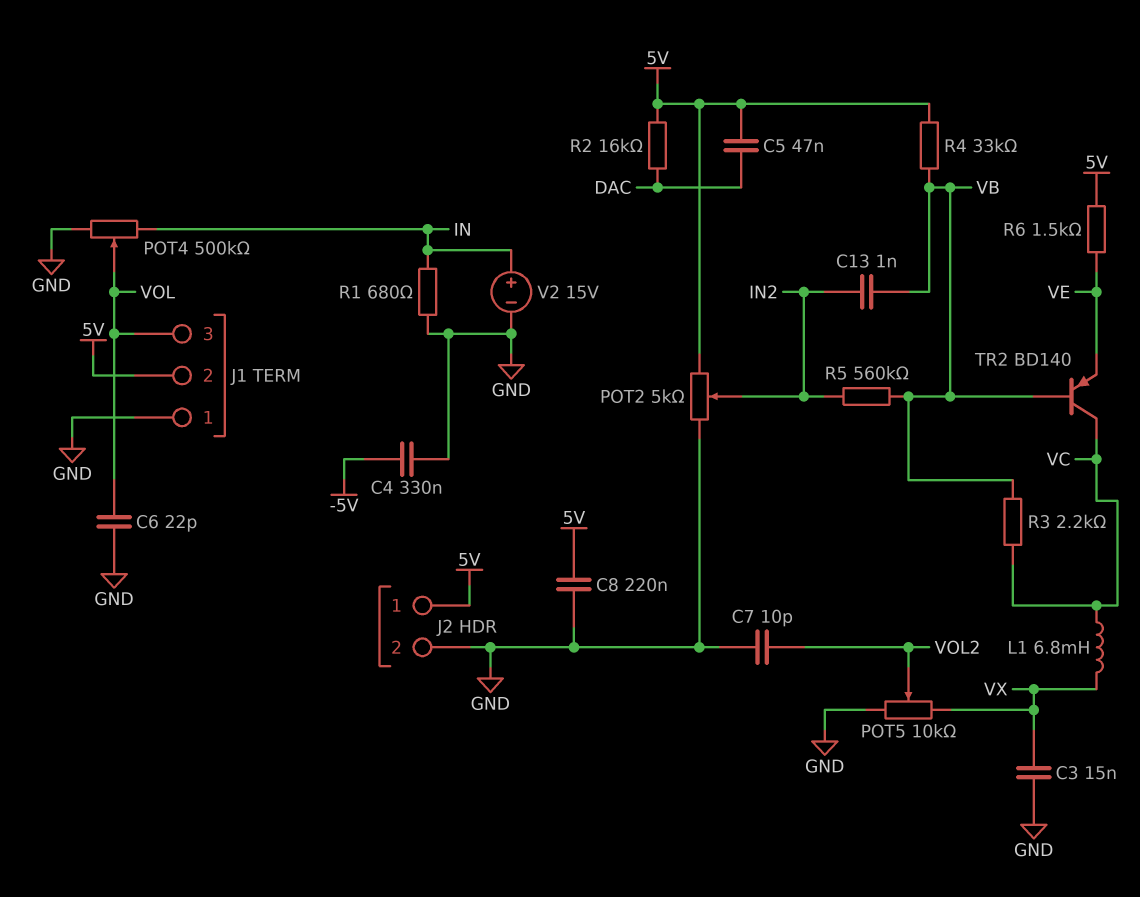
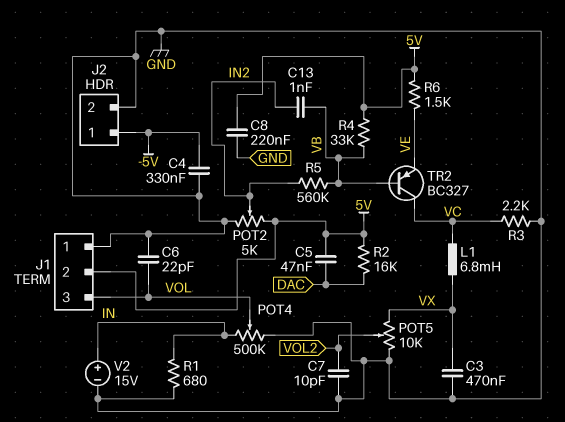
C3: 15nF (GND, VX) -> 470nF (GND, VX)
J2 pin 1: 5V -> -5V
R3: 2.2k (VB, VC) -> 2.2k (GND, VC)
TR2: PNP BD140 (B VB, C VC, E VE) -> PNP BC327 (B VB, C VC, E VE)

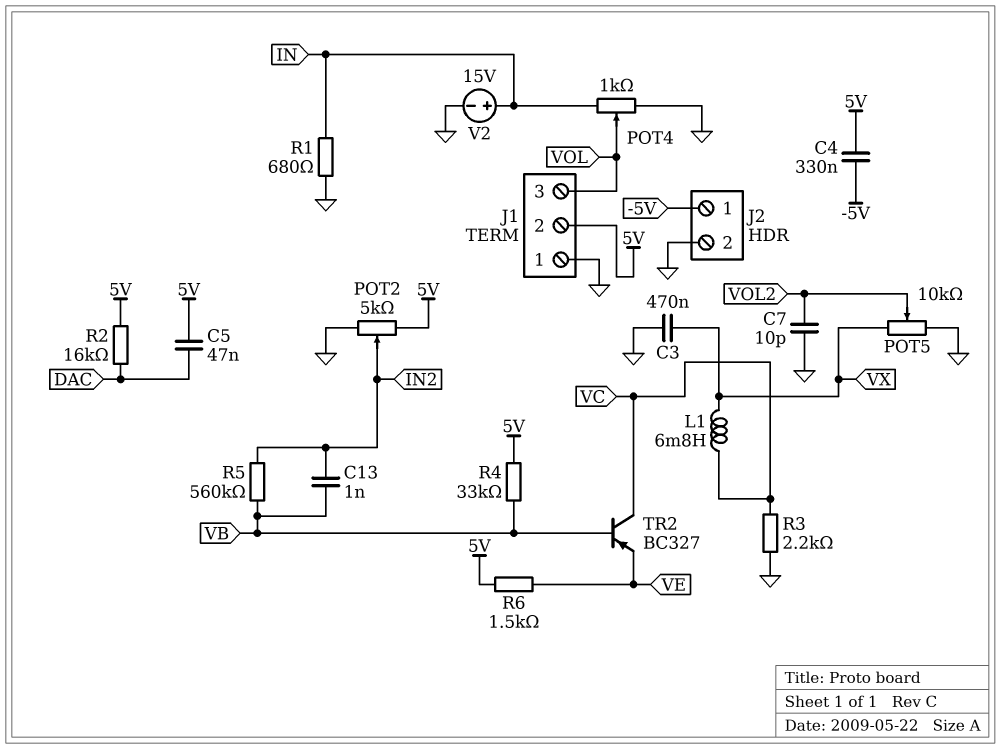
C4: 330nF (-5V, GND) -> 330nF (-5V, 5V)
C6: 22pF (GND, VOL) -> none
C8: 220nF (5V, GND) -> none
POT4: 500k (GND, IN, wiper VOL) -> 1k (GND, IN, wiper VOL)

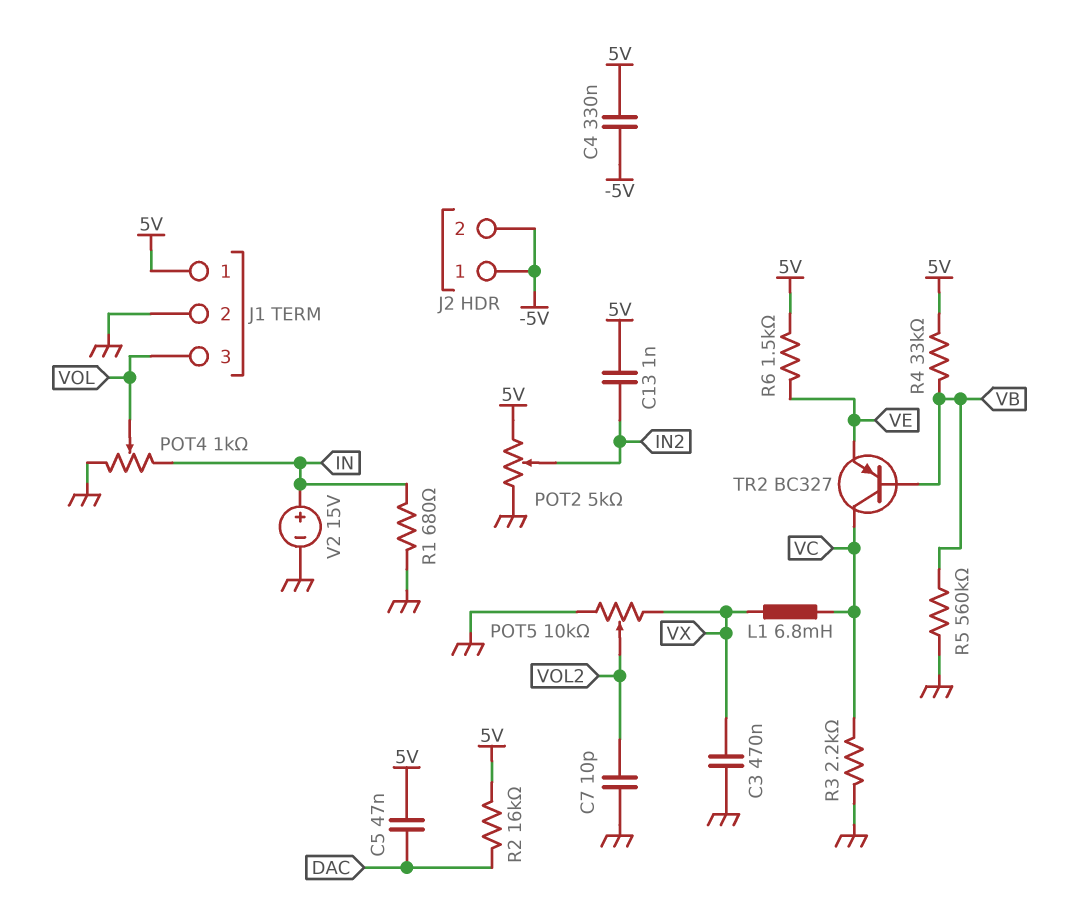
C13: 1nF (IN2, VB) -> 1nF (5V, IN2)
J1 pin 1: GND -> 5V
J1 pin 2: 5V -> GND
J2 pin 2: GND -> -5V
R5: 560k (IN2, VB) -> 560k (GND, VB)

